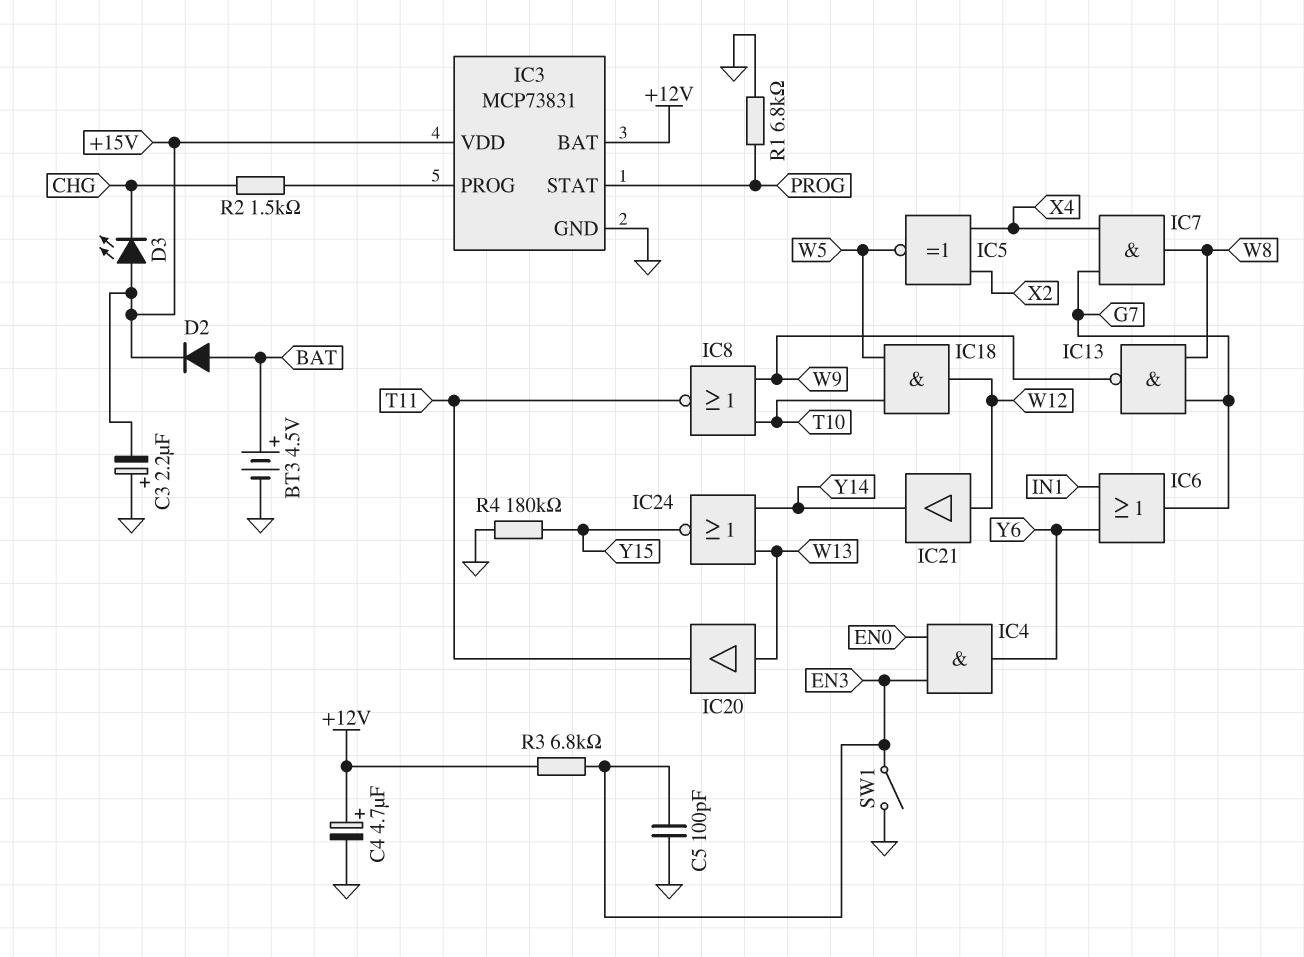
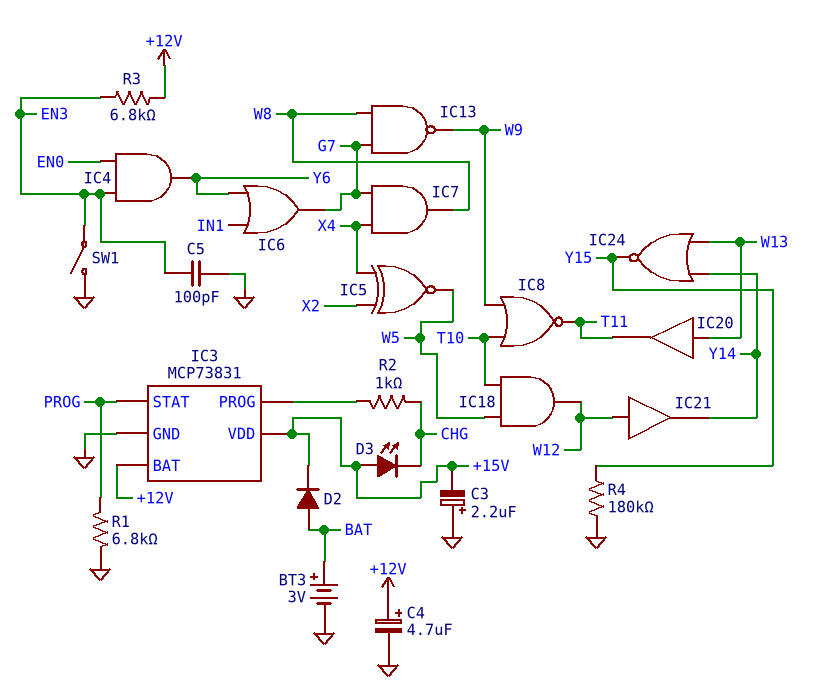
BT3: 4.5V (plus BAT, minus GND) -> 3V (plus BAT, minus GND)
R2: 1.5k (CHG, IC3/PROG) -> 1k (CHG, IC3/PROG)

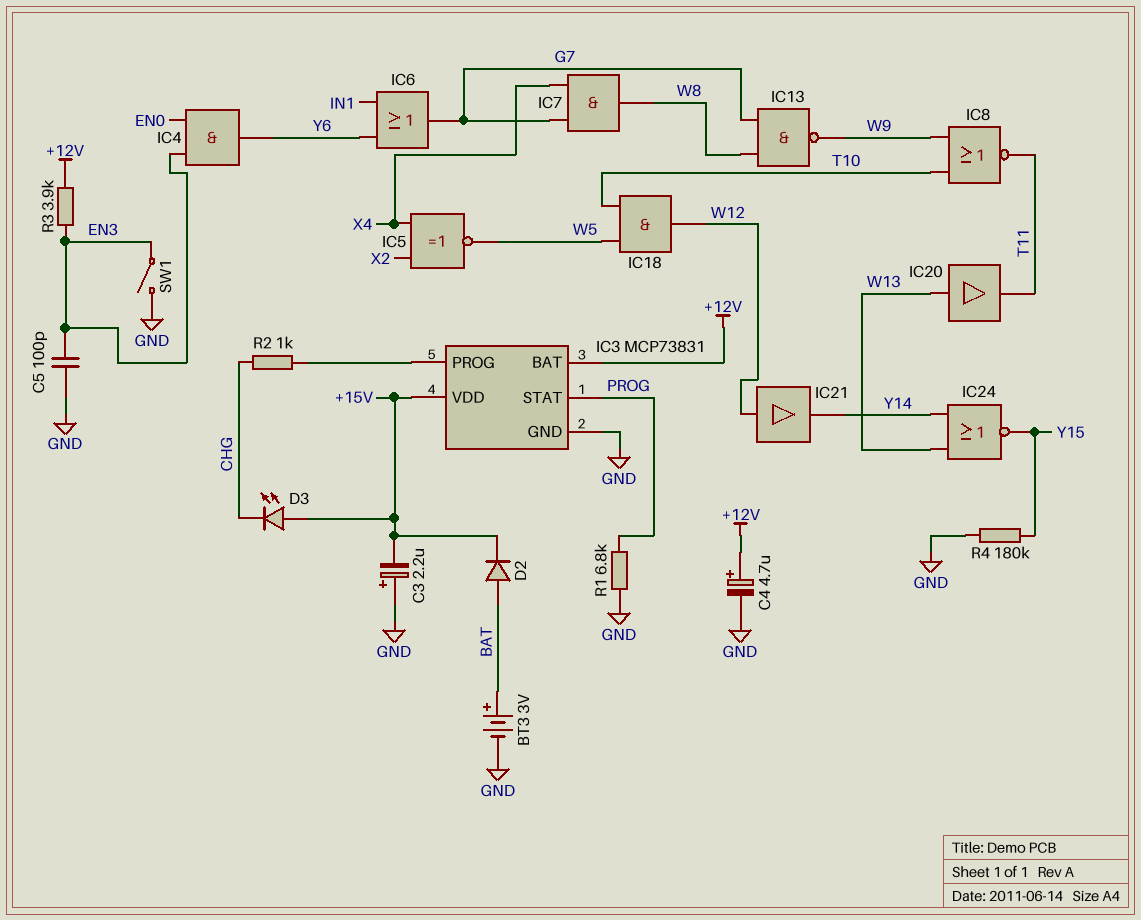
R3: 6.8k (+12V, EN3) -> 3.9k (+12V, EN3)

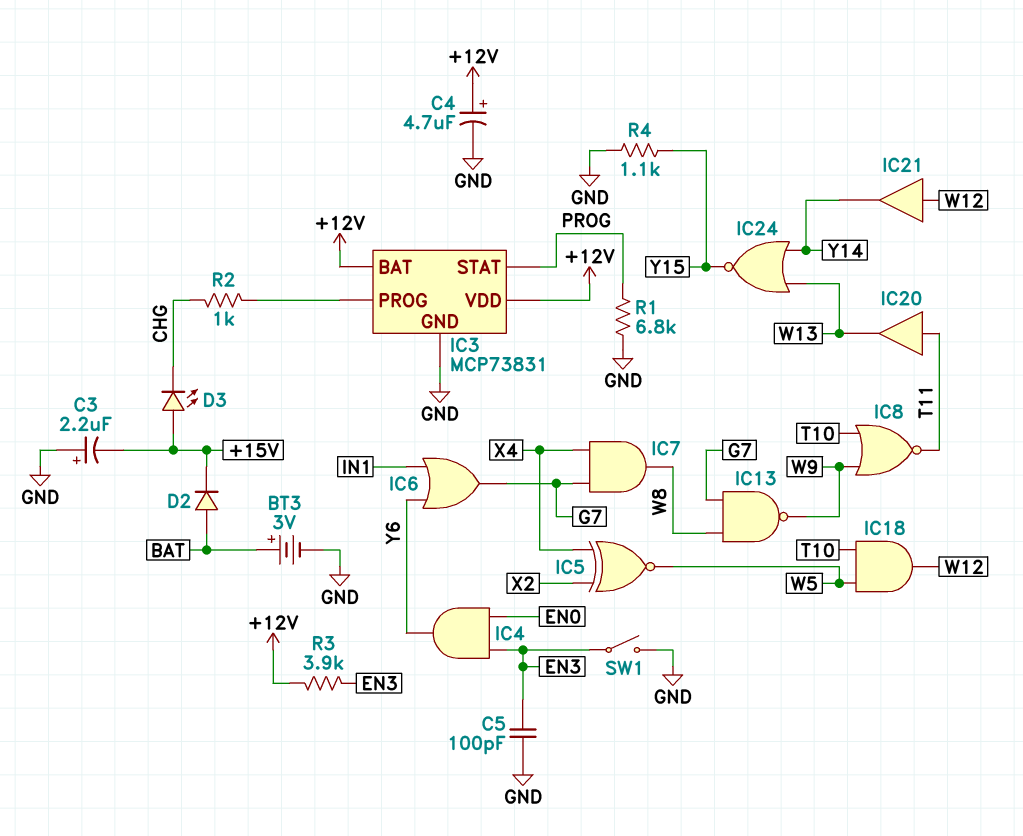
IC3 pin VDD: +15V -> +12V
IC20: buffer (in W13, out T11) -> buffer (in T11, out W13)
R4: 180k (GND, Y15) -> 1.1k (GND, Y15)

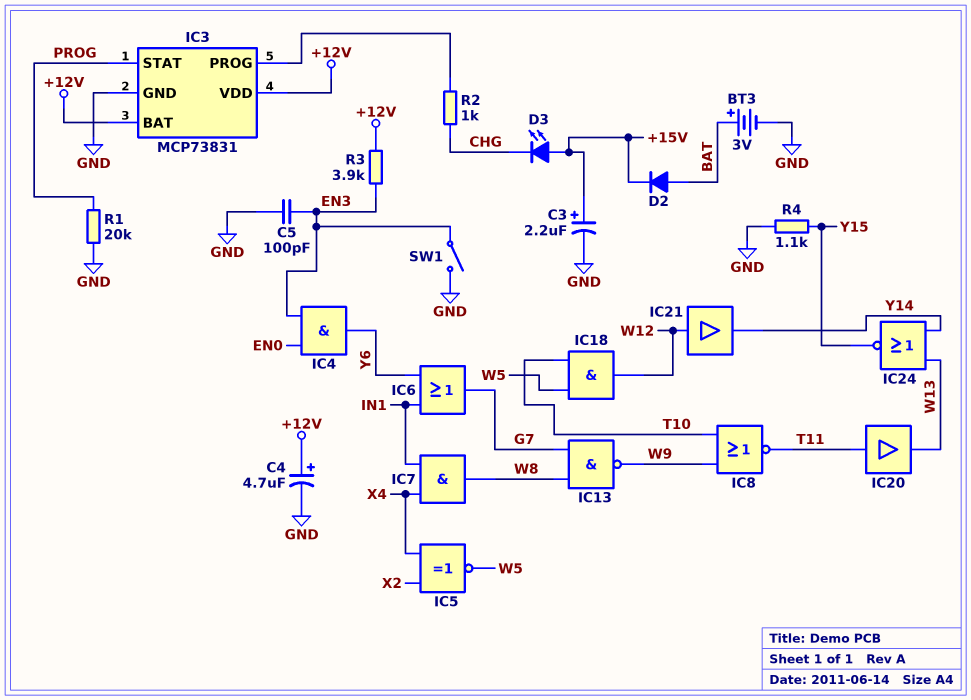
C3: 2.2uF (plus GND, minus +15V) -> 2.2uF (plus +15V, minus GND)
IC7: AND (in G7, in X4, out W8) -> AND (in IN1, in X4, out W8)
R1: 6.8k (GND, PROG) -> 20k (GND, PROG)

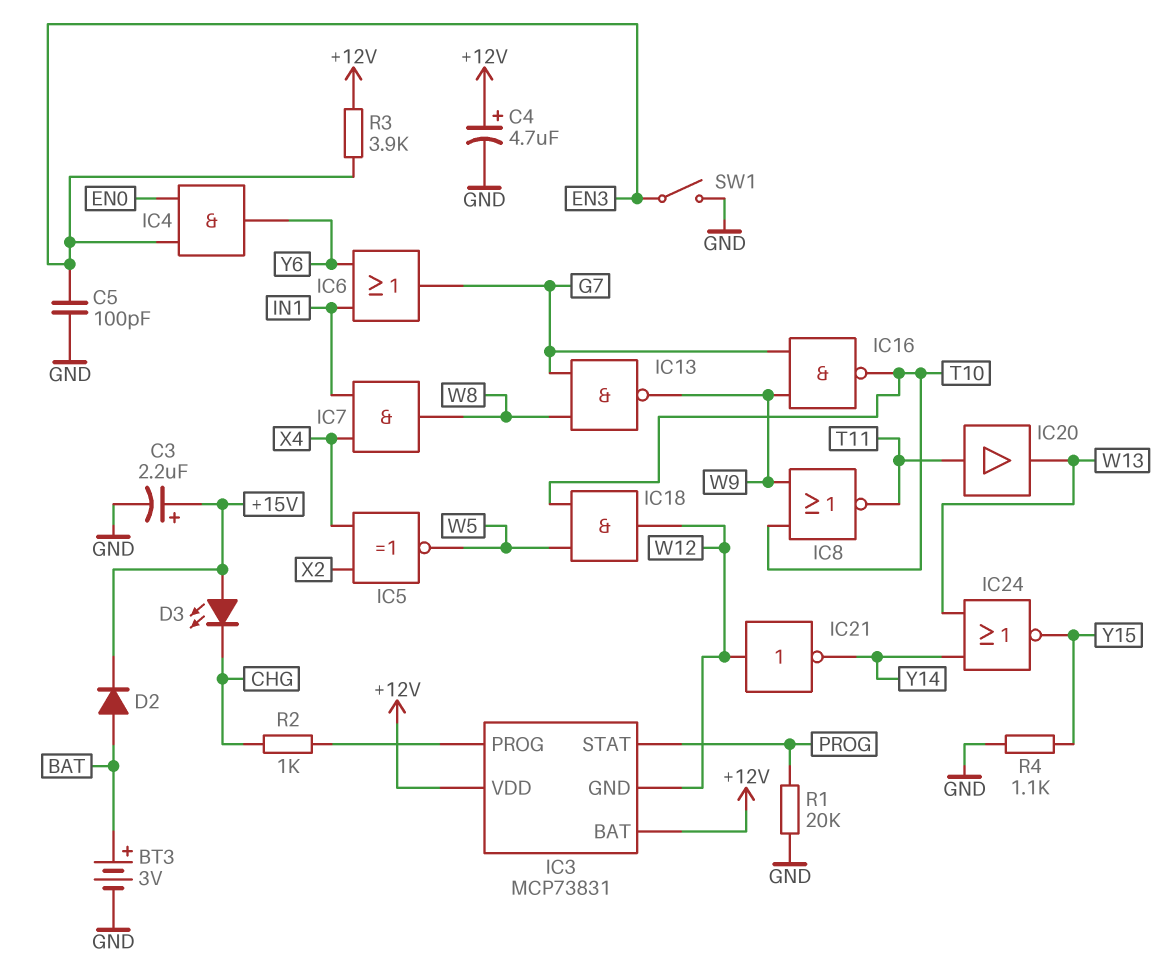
IC3 pin GND: GND -> W12
IC16: none -> NAND (in G7, in W9, out T10)
IC21: buffer (in W12, out Y14) -> NOT (in W12, out Y14)

